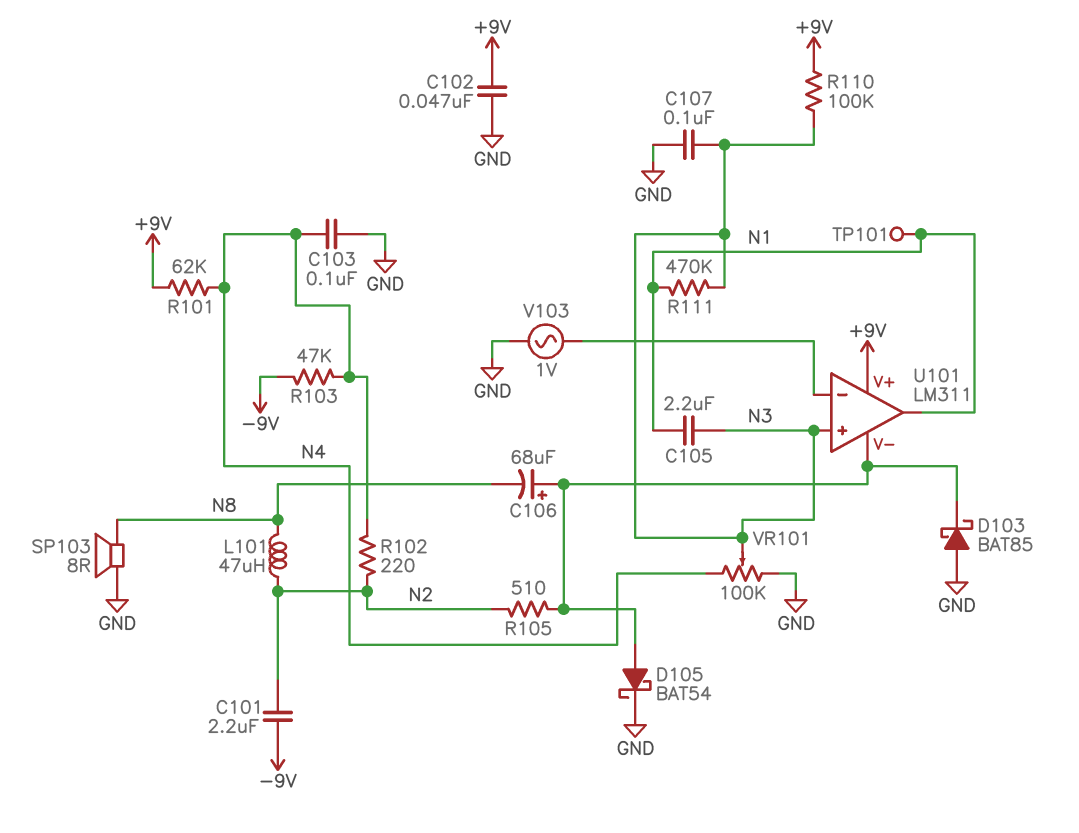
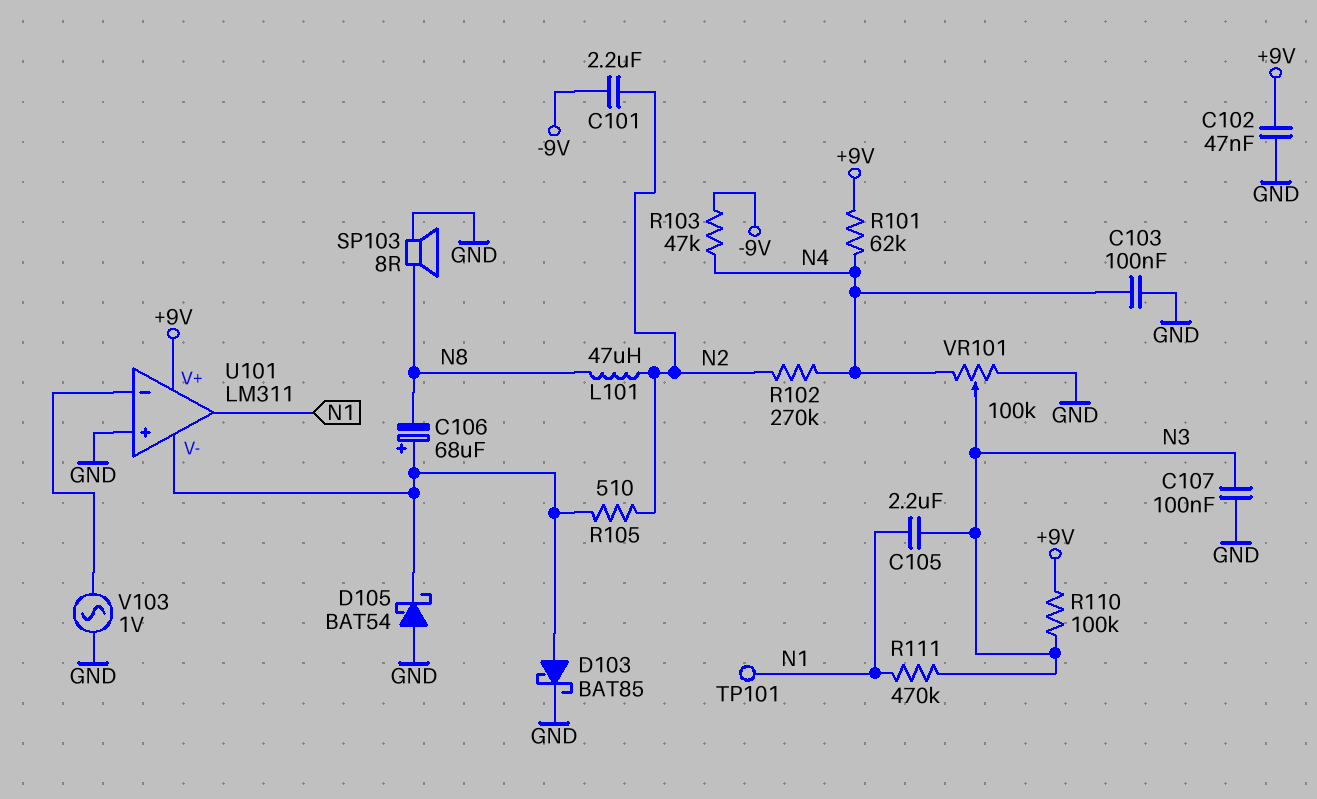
D103: schottky BAT85 (A GND, K U101/V-) -> schottky BAT85 (A U101/V-, K GND)
D105: schottky BAT54 (A U101/V-, K GND) -> schottky BAT54 (A GND, K U101/V-)
R102: 220 (N2, N4) -> 270k (N2, N4)
U101 pin in+: N3 -> GND

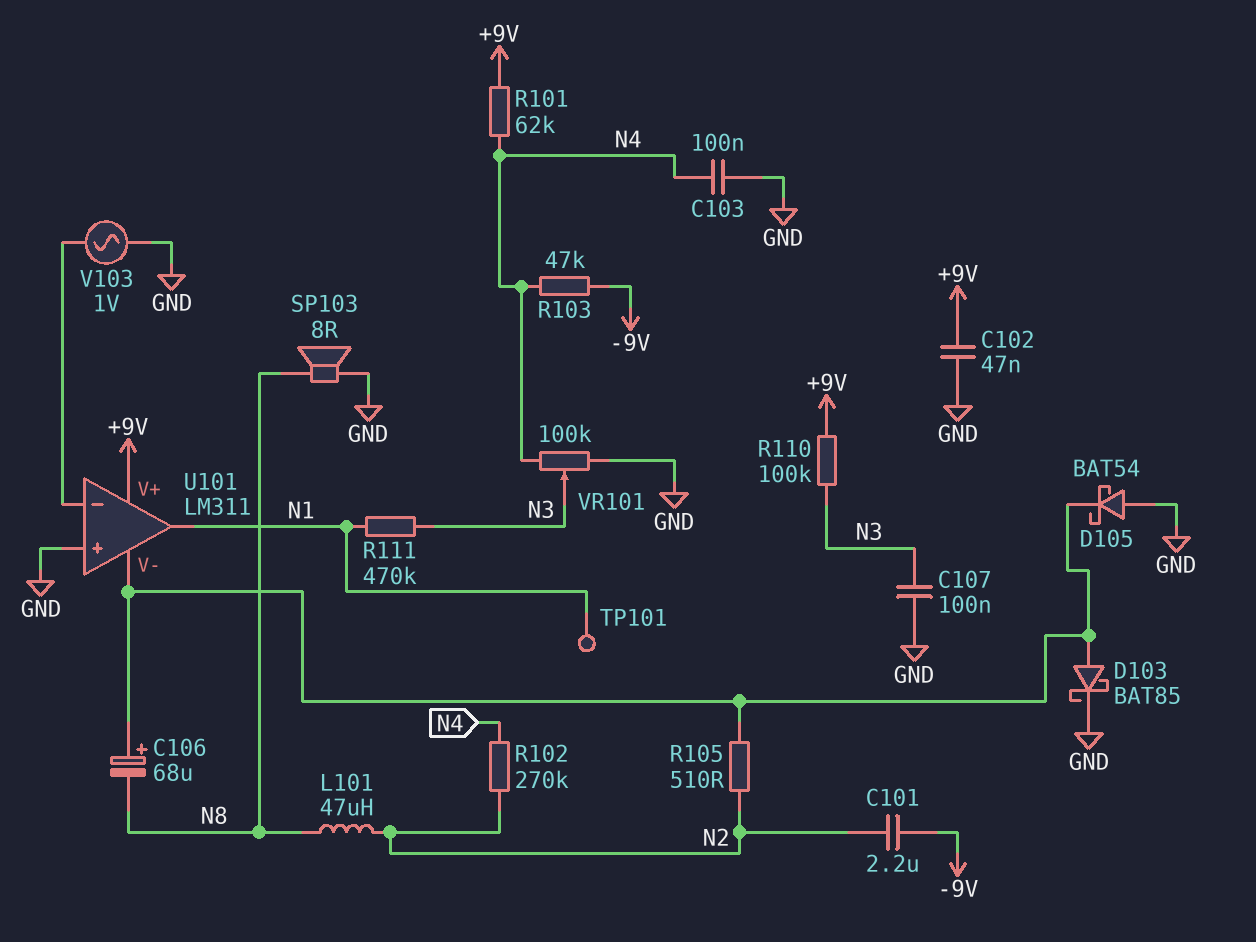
C105: 2.2uF (N1, N3) -> none

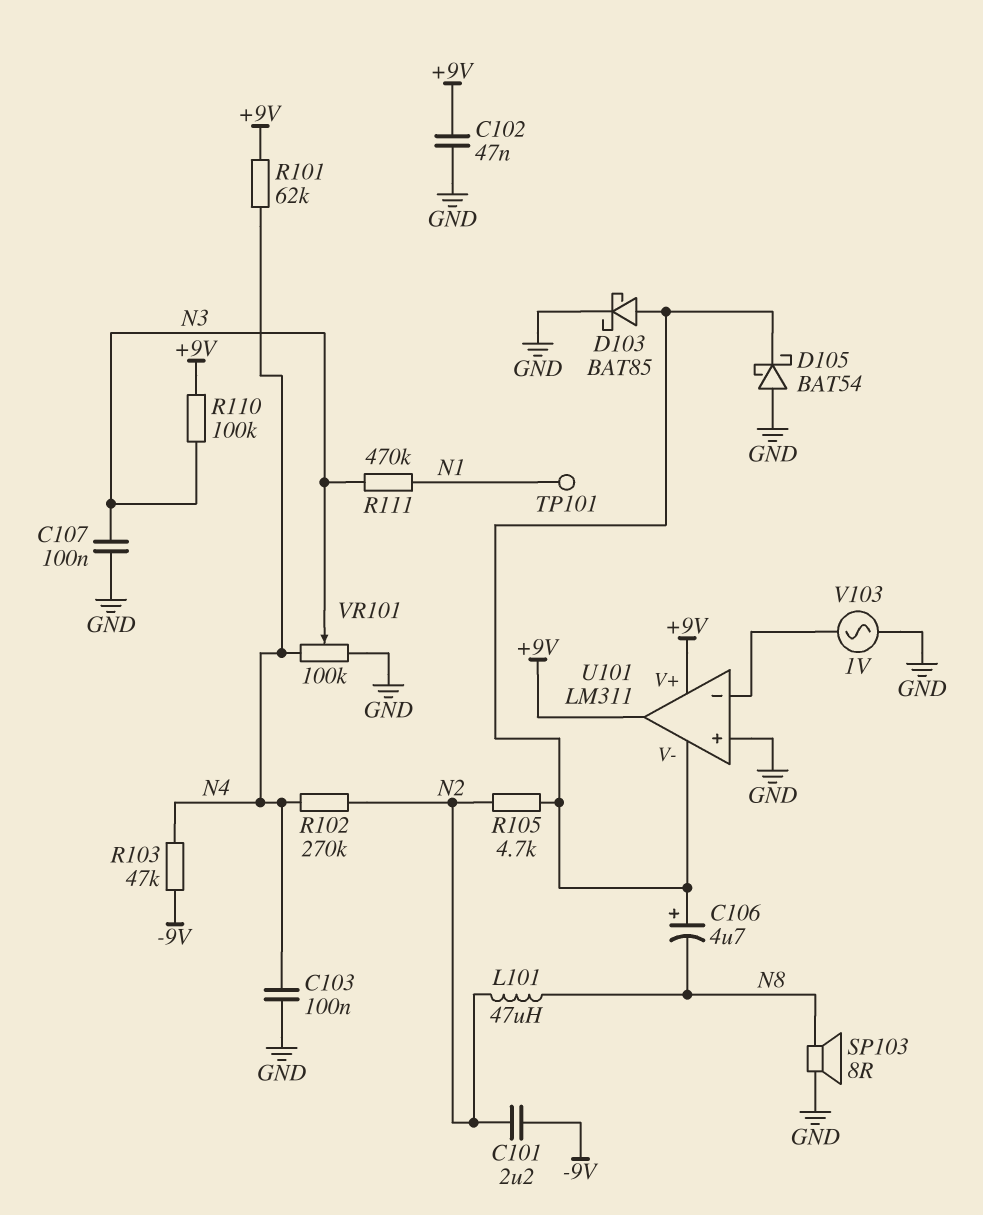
C106: 68uF (plus U101/V-, minus N8) -> 4.7uF (plus U101/V-, minus N8)
R105: 510 (N2, U101/V-) -> 4.7k (N2, U101/V-)
U101 pin out: N1 -> +9V

